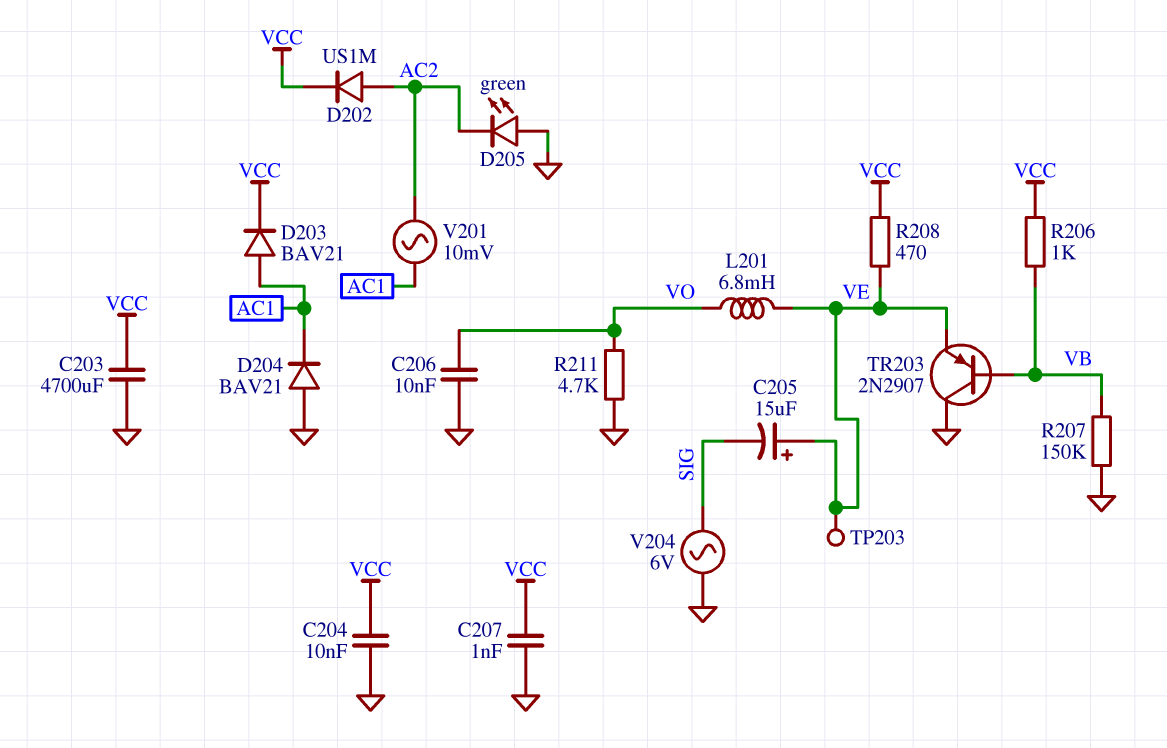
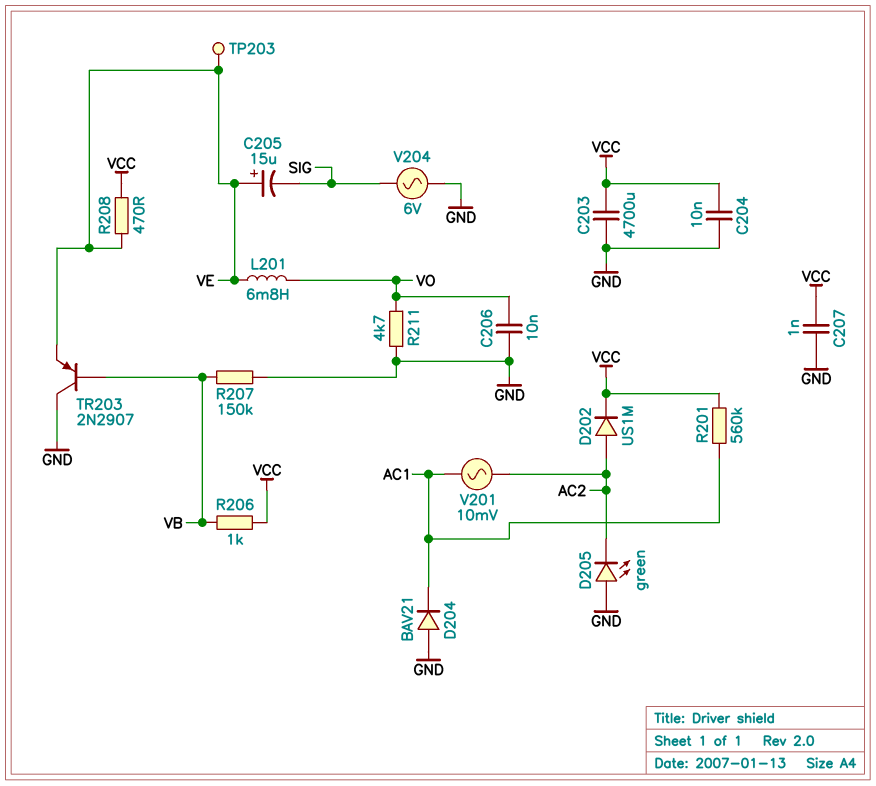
D203: diode BAV21 (A AC1, K VCC) -> none
R201: none -> 560k (AC1, VCC)

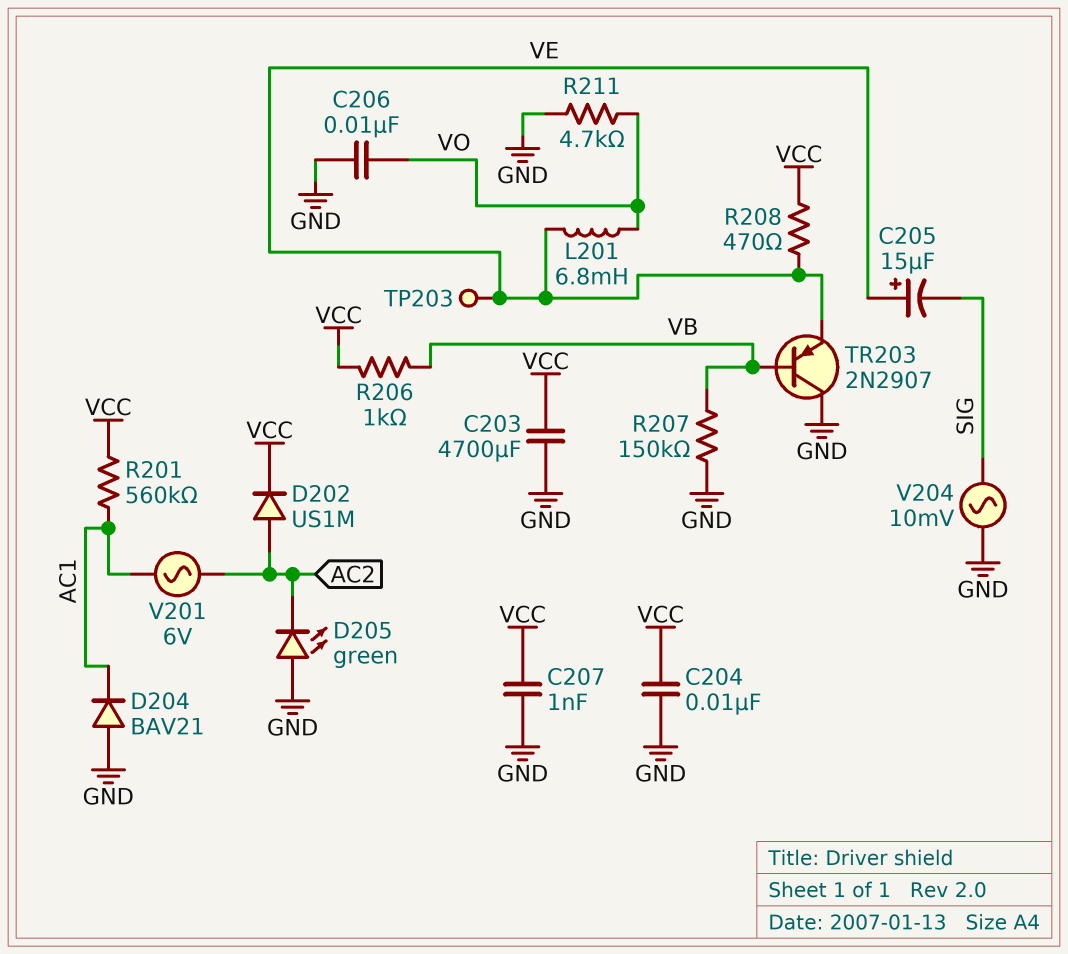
V201: AC 10mV (AC1, AC2) -> AC 6V (AC1, AC2)
V204: AC 6V (GND, SIG) -> AC 10mV (GND, SIG)

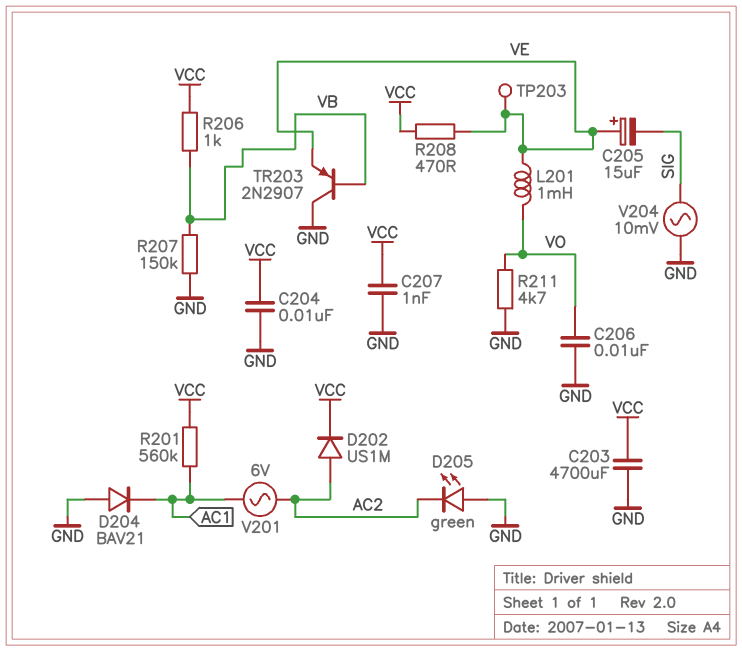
L201: 6.8mH (VE, VO) -> 1mH (VE, VO)

